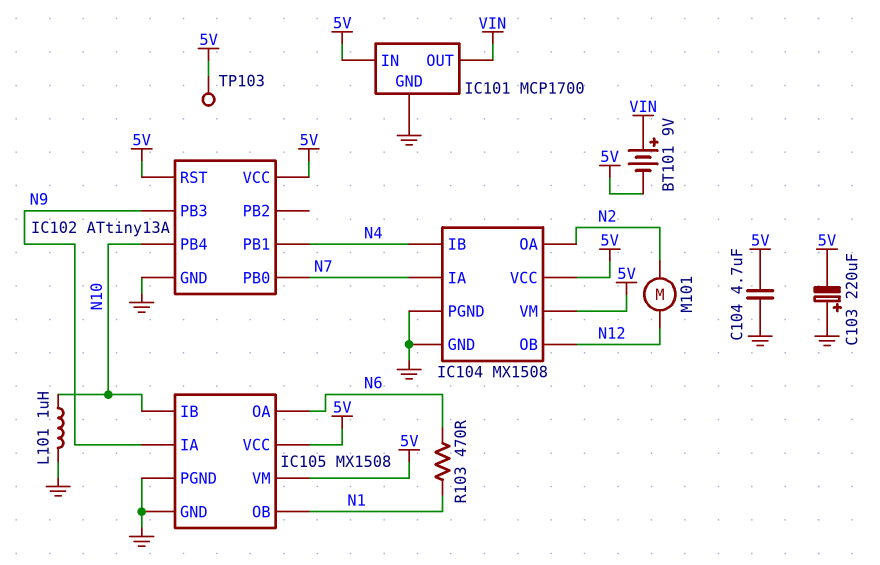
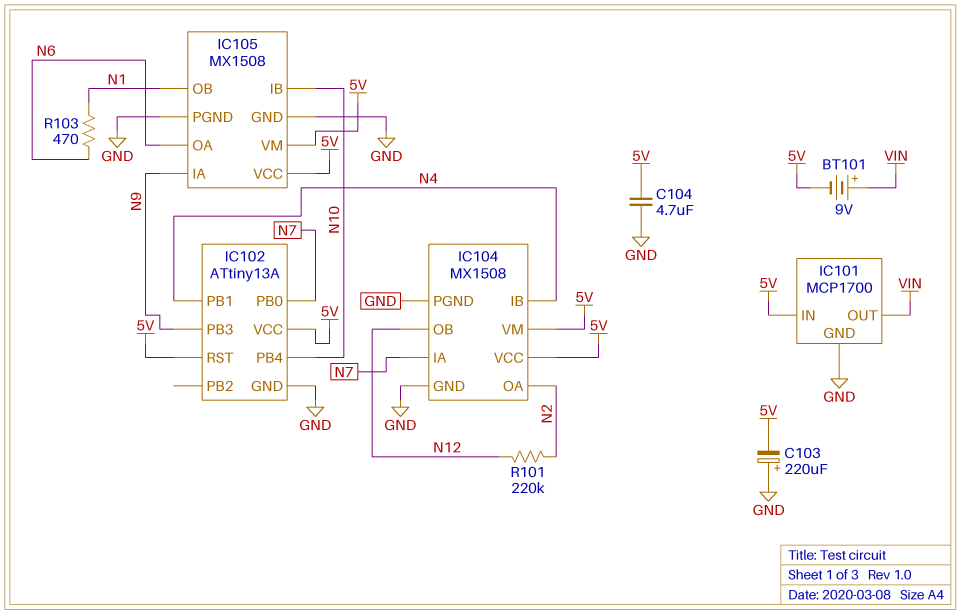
L101: 1uH (GND, N10) -> none
M101: motor (N2, N12) -> none
R101: none -> 220k (N2, N12)
TP103: test point (5V) -> none

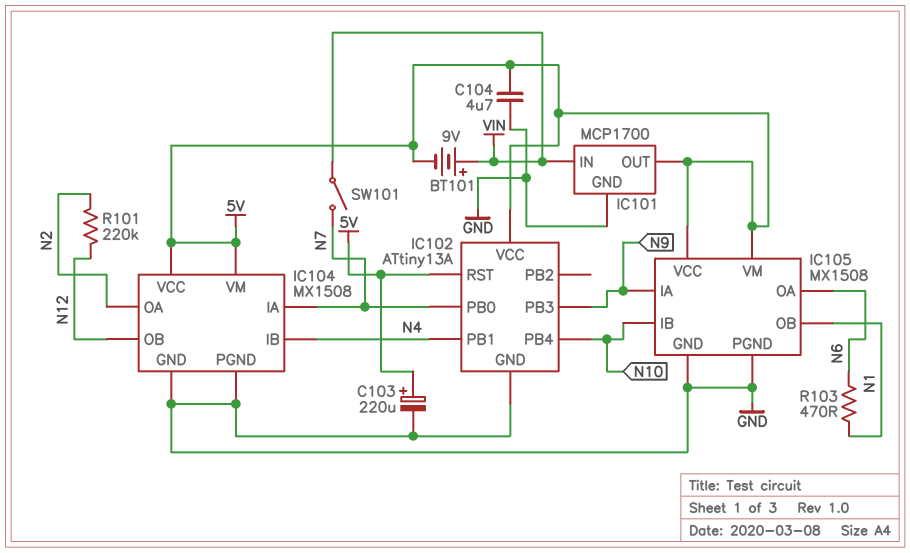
C103: 220uF (plus GND, minus 5V) -> 220uF (plus 5V, minus GND)
IC101 pin IN: 5V -> VIN
IC101 pin OUT: VIN -> 5V
SW101: none -> switch (N7, VIN)

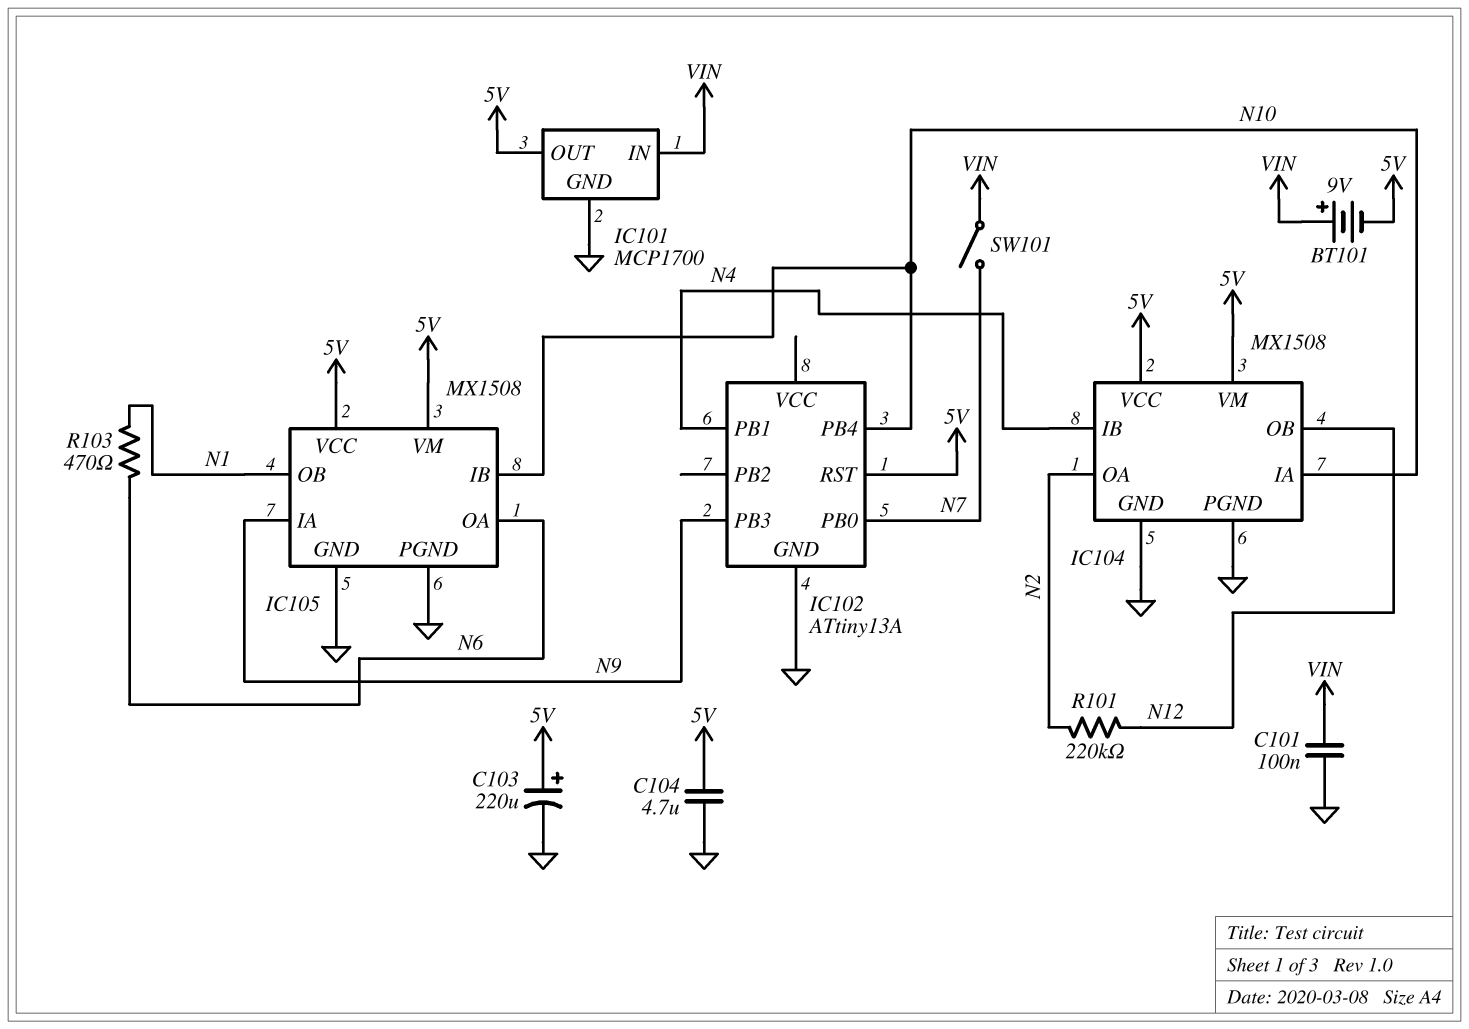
C101: none -> 100nF (GND, VIN)
IC102 pin VCC: 5V -> none
IC104 pin IA: N7 -> N10

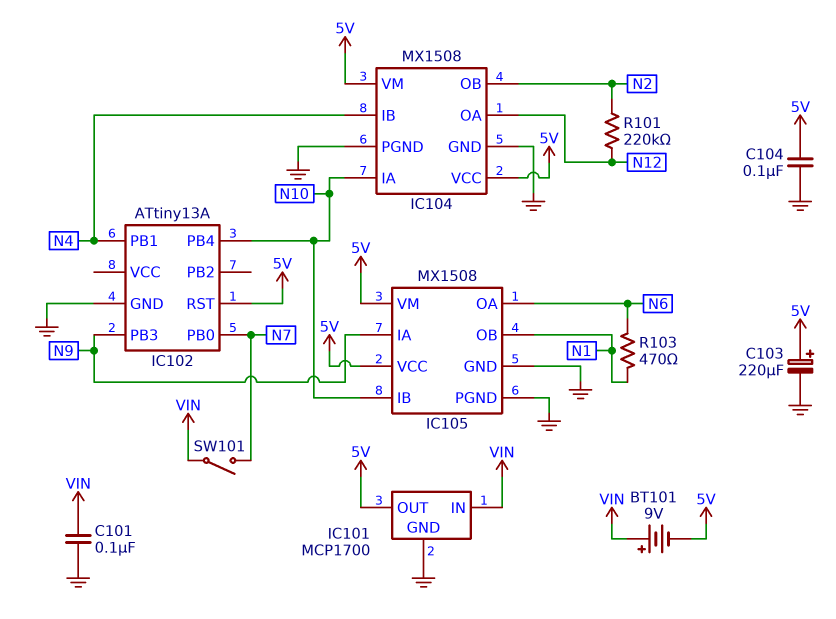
C104: 4.7uF (5V, GND) -> 100nF (5V, GND)
IC104 pin OA: N2 -> N12
IC104 pin OB: N12 -> N2

